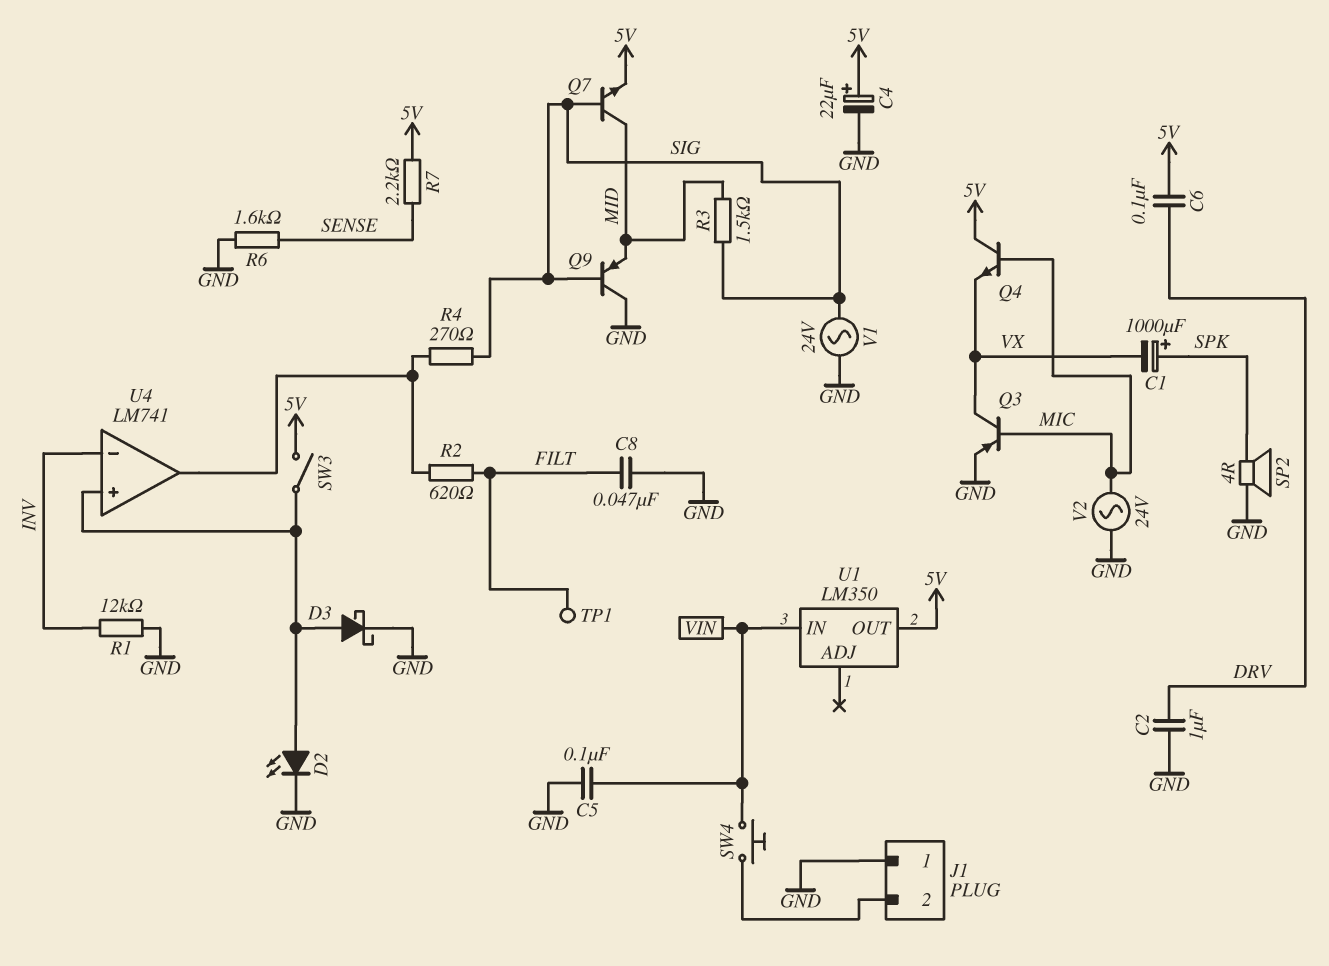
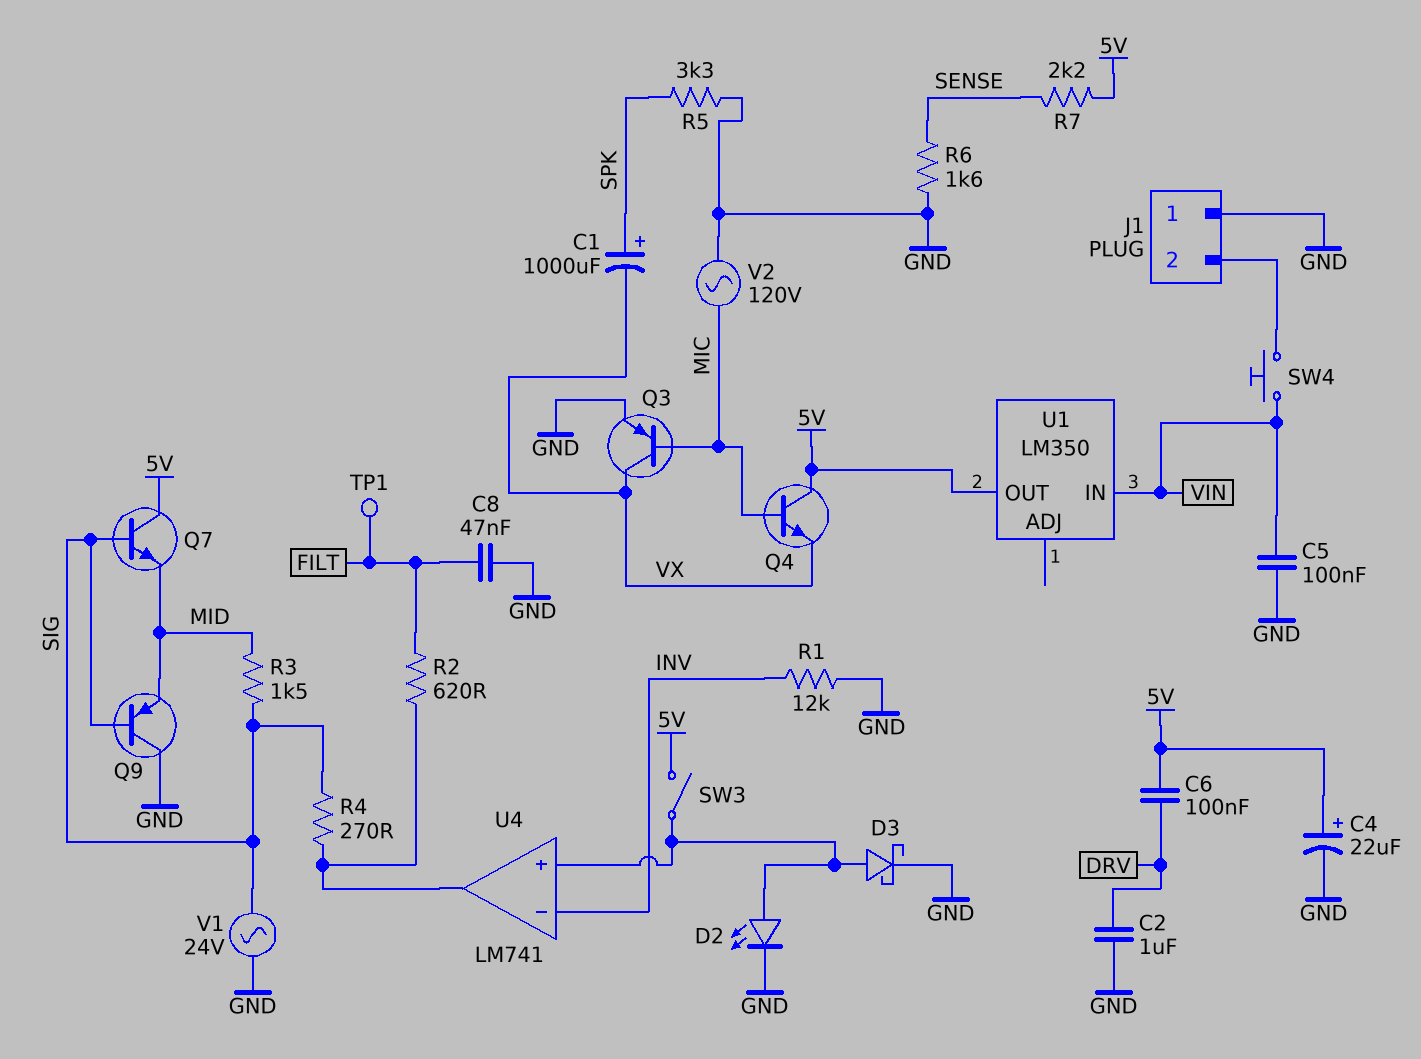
Q7: NPN (B SIG, C MID, E 5V) -> NPN (B SIG, C 5V, E MID)
R5: none -> 3.3k (GND, SPK)
SP2: speaker 4R (GND, SPK) -> none
V2: AC 24V (GND, MIC) -> AC 120V (GND, MIC)

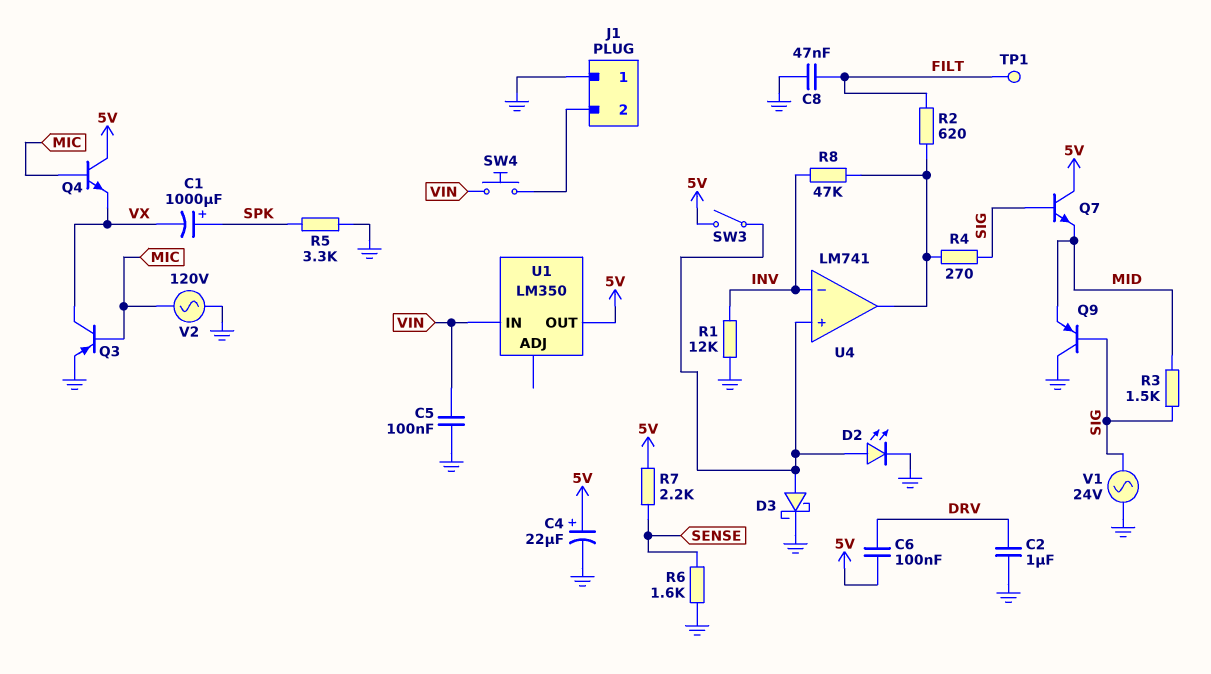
R8: none -> 47k (INV, U4/out)

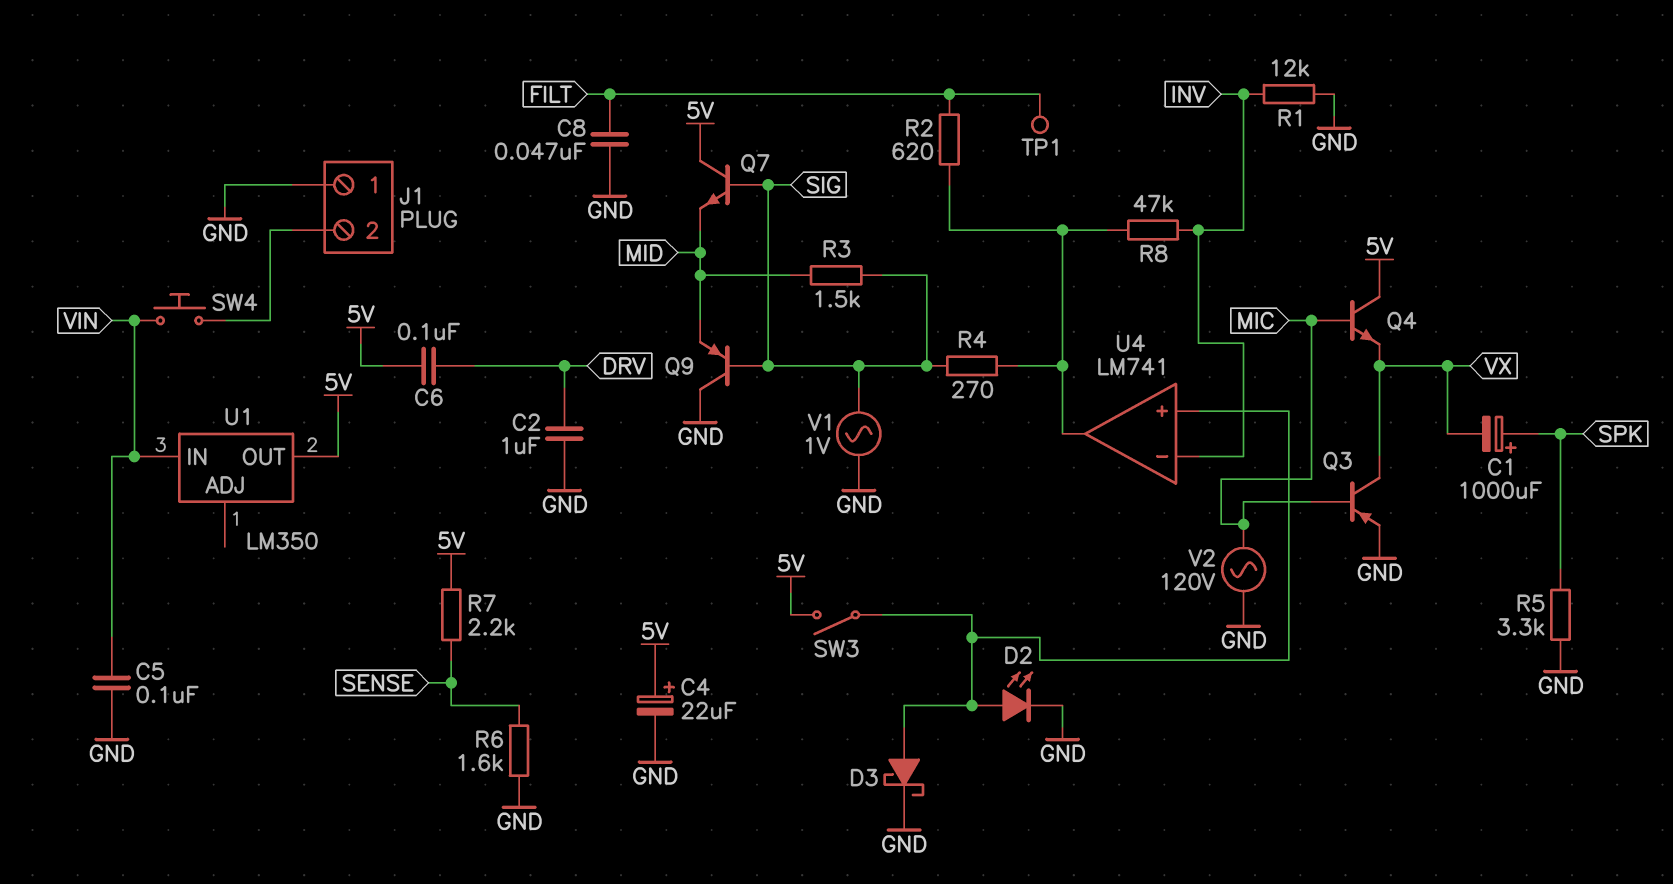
V1: AC 24V (GND, SIG) -> AC 1V (GND, SIG)

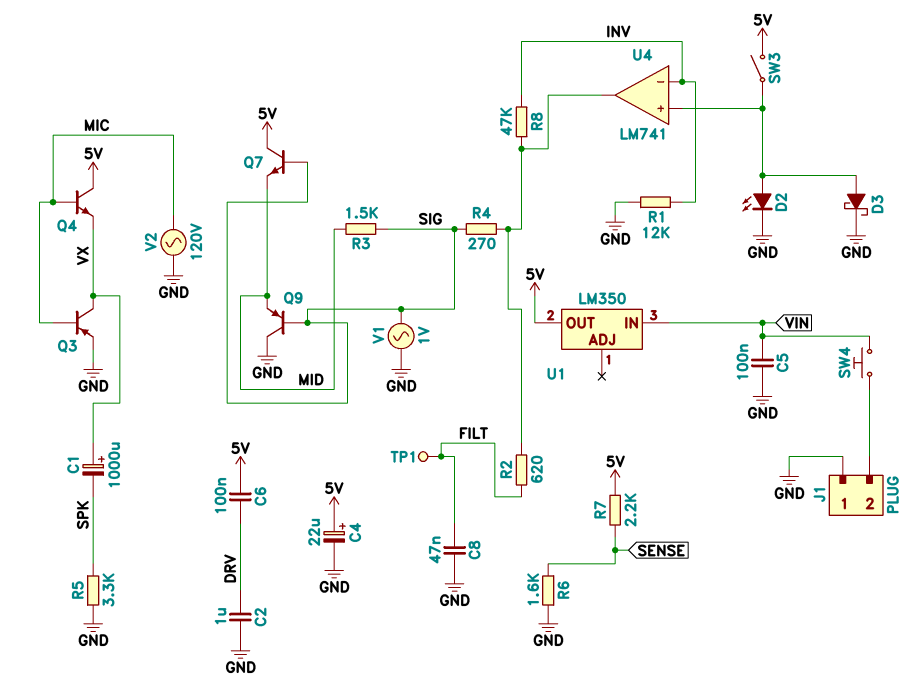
C1: 1000uF (plus SPK, minus VX) -> 1000uF (plus VX, minus SPK)

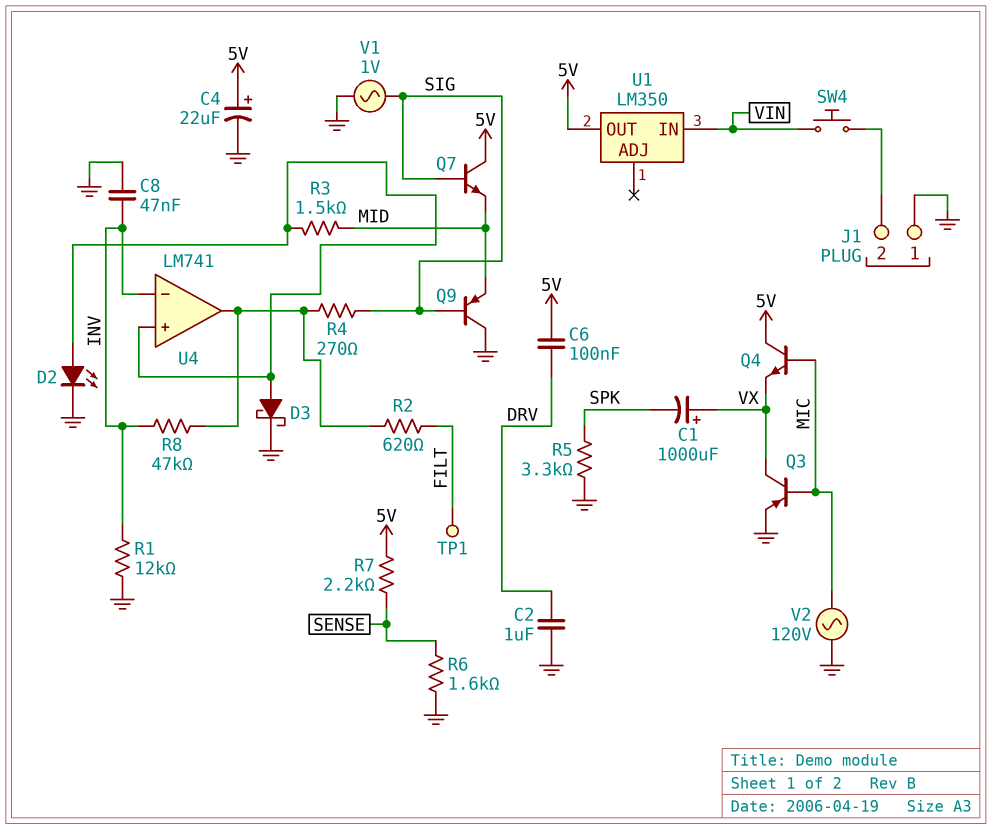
C5: 100nF (GND, VIN) -> none
C8: 47nF (FILT, GND) -> 47nF (GND, INV)
R3: 1.5k (MID, SIG) -> 1.5k (MID, U4/in+)
SW3: switch (5V, U4/in+) -> none

